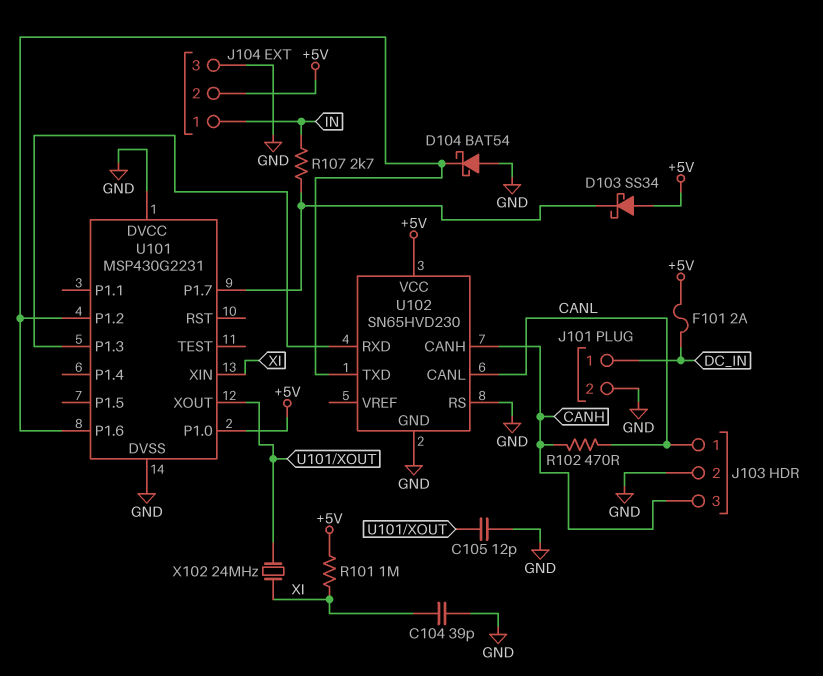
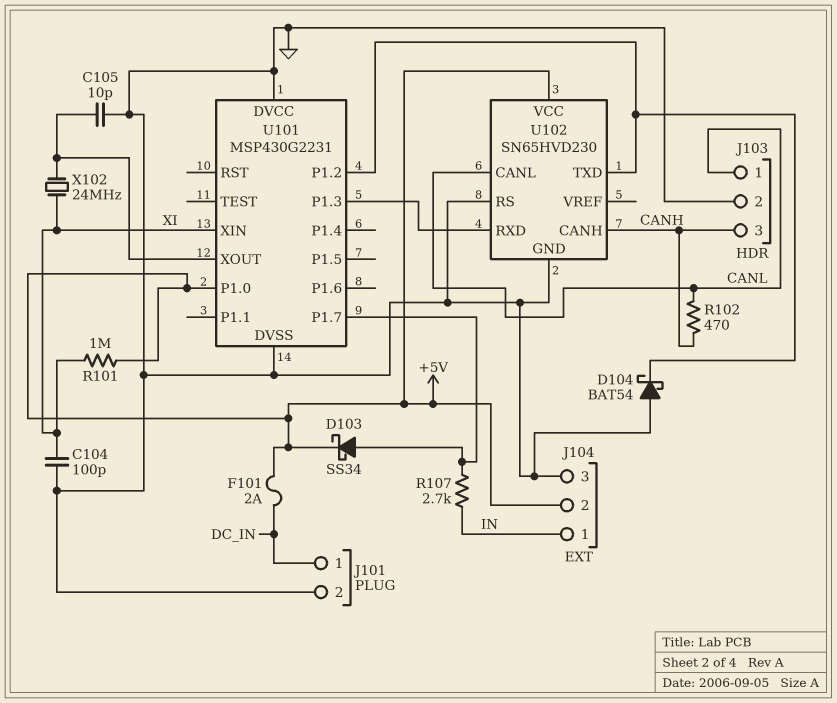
C104: 39pF (GND, XI) -> 100pF (GND, XI)
C105: 12pF (GND, U101/XOUT) -> 10pF (GND, U101/XOUT)
D103: schottky SS34 (A +5V, K U101/P1.7) -> schottky SS34 (A U101/P1.7, K +5V)
U101 pin P1.6: U101/P1.2 -> none

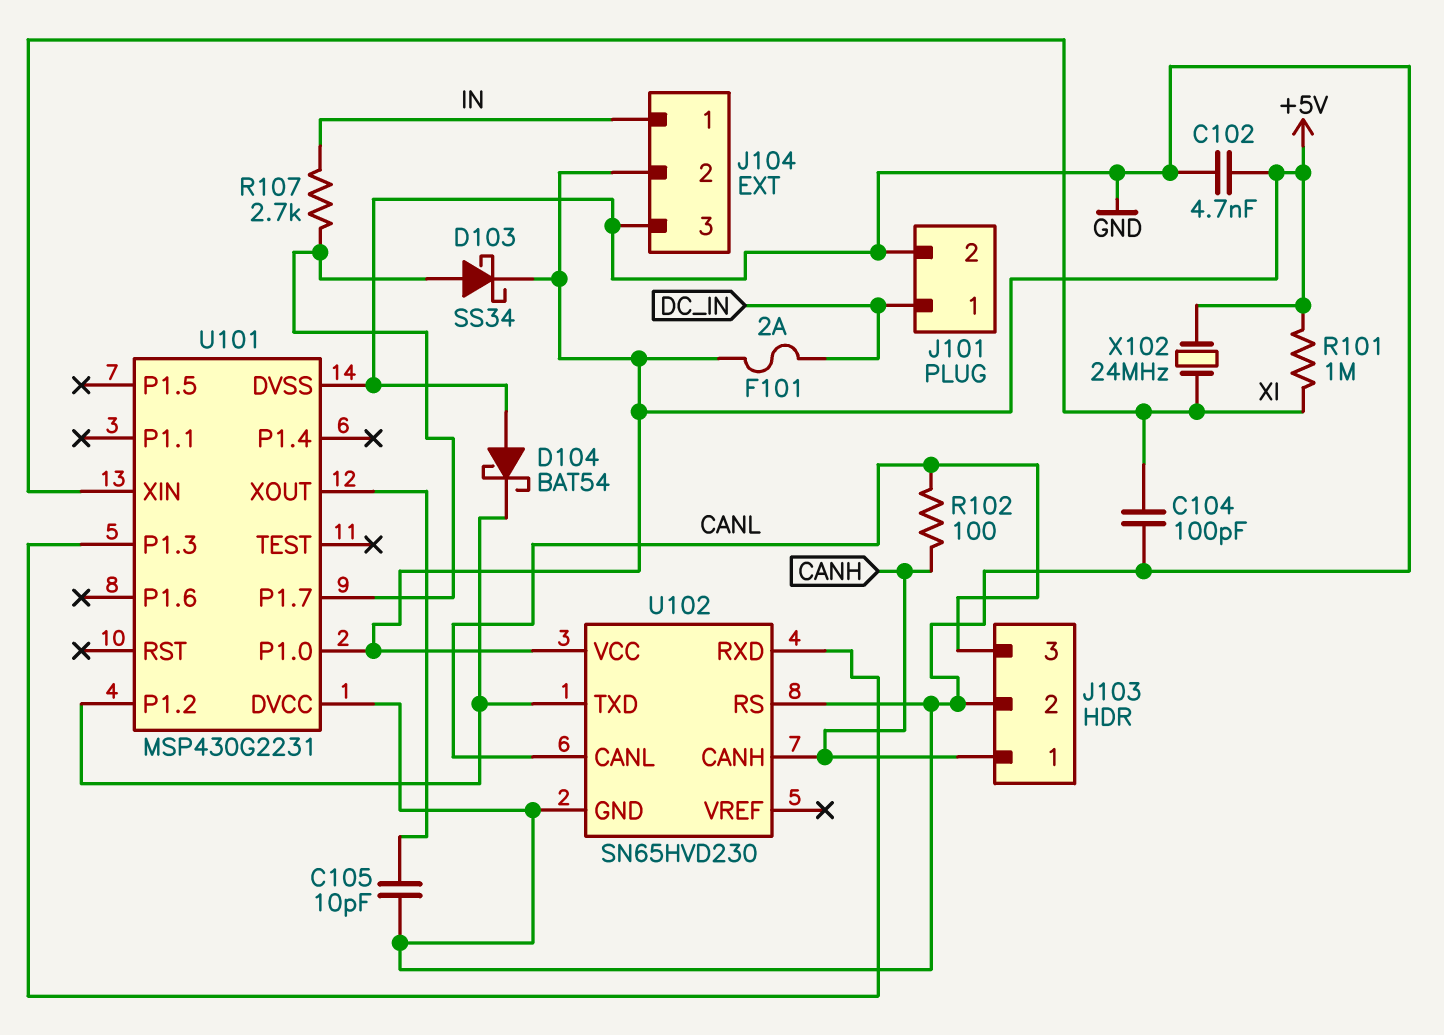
C102: none -> 4.7nF (+5V, GND)
J103 pin 1: CANL -> CANH
J103 pin 3: CANH -> CANL
R102: 470 (CANH, CANL) -> 100 (CANH, CANL)
X102: 24MHz (U101/XOUT, XI) -> 24MHz (+5V, XI)

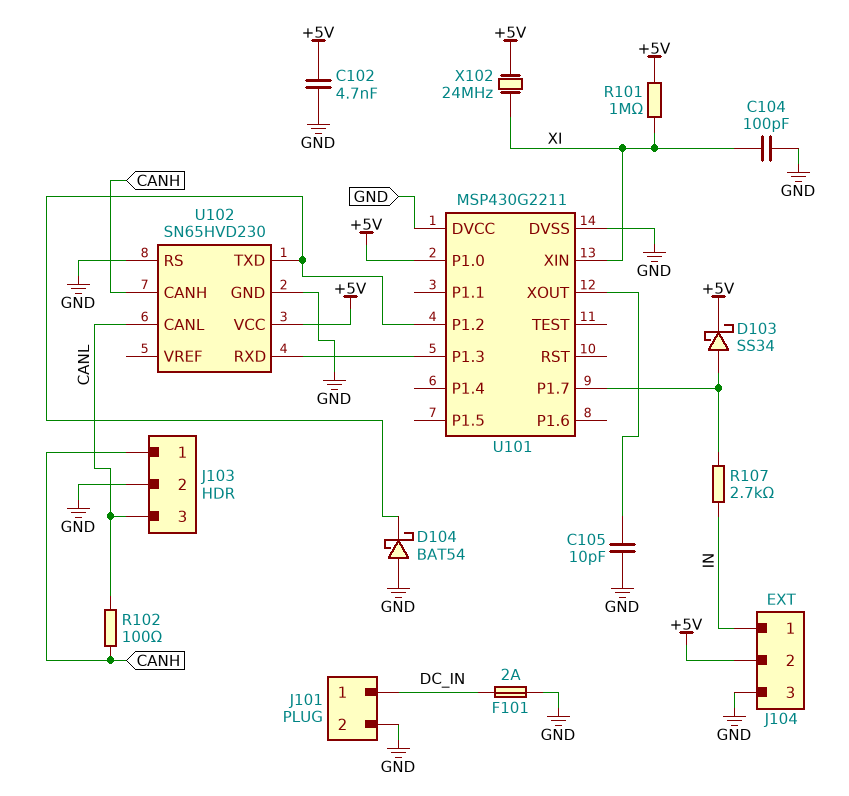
F101: 2A (+5V, DC_IN) -> 2A (DC_IN, GND)
U101: MSP430G2231 -> MSP430G2211

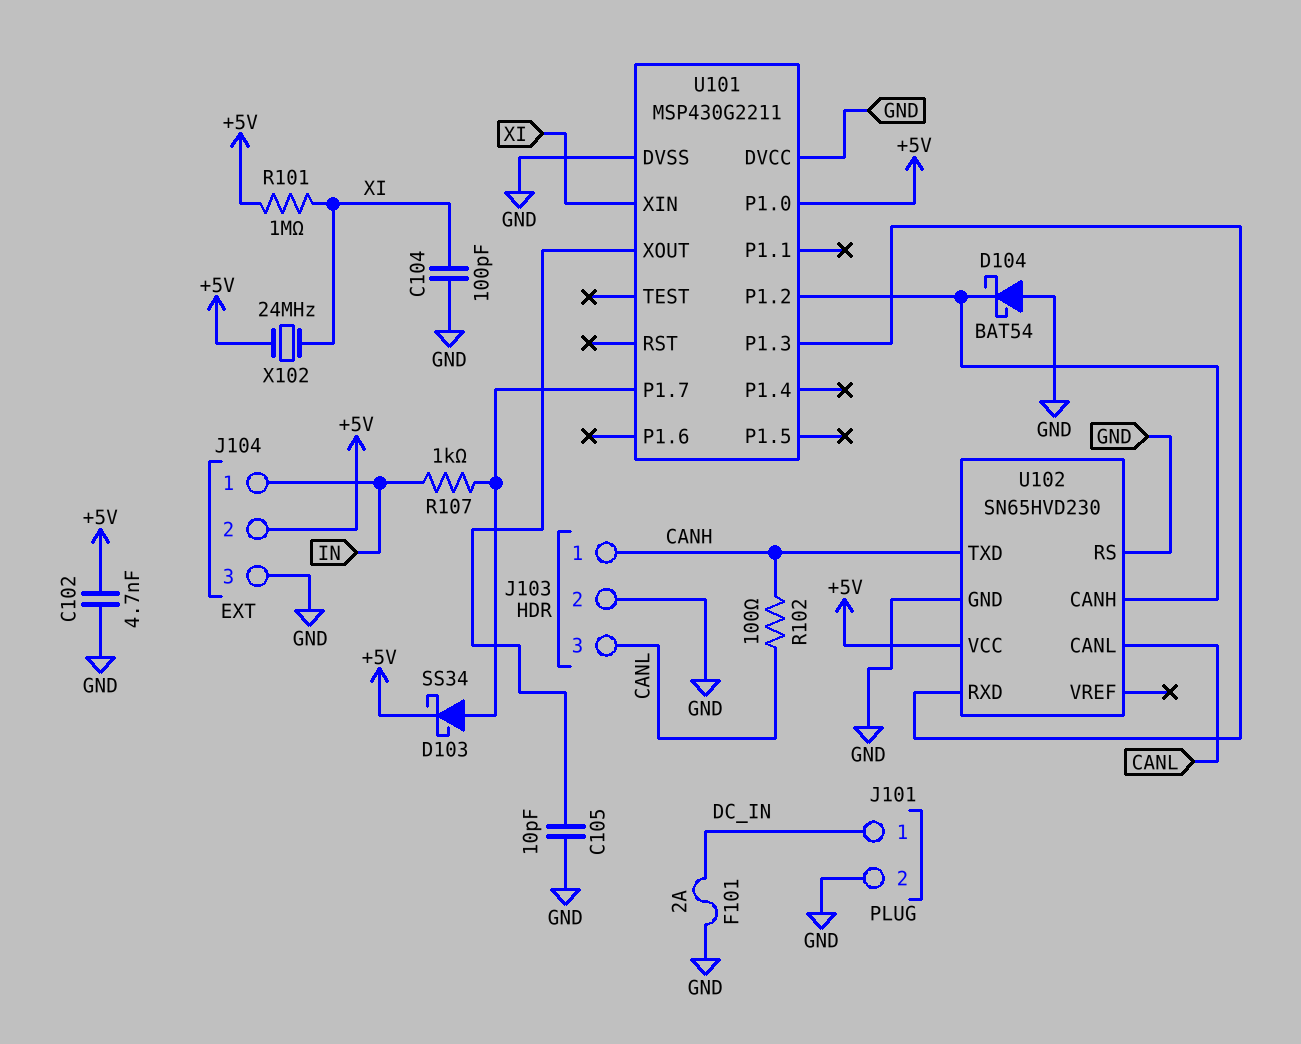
R107: 2.7k (IN, U101/P1.7) -> 1k (IN, U101/P1.7)
U102 pin CANH: CANH -> U101/P1.2
U102 pin TXD: U101/P1.2 -> CANH

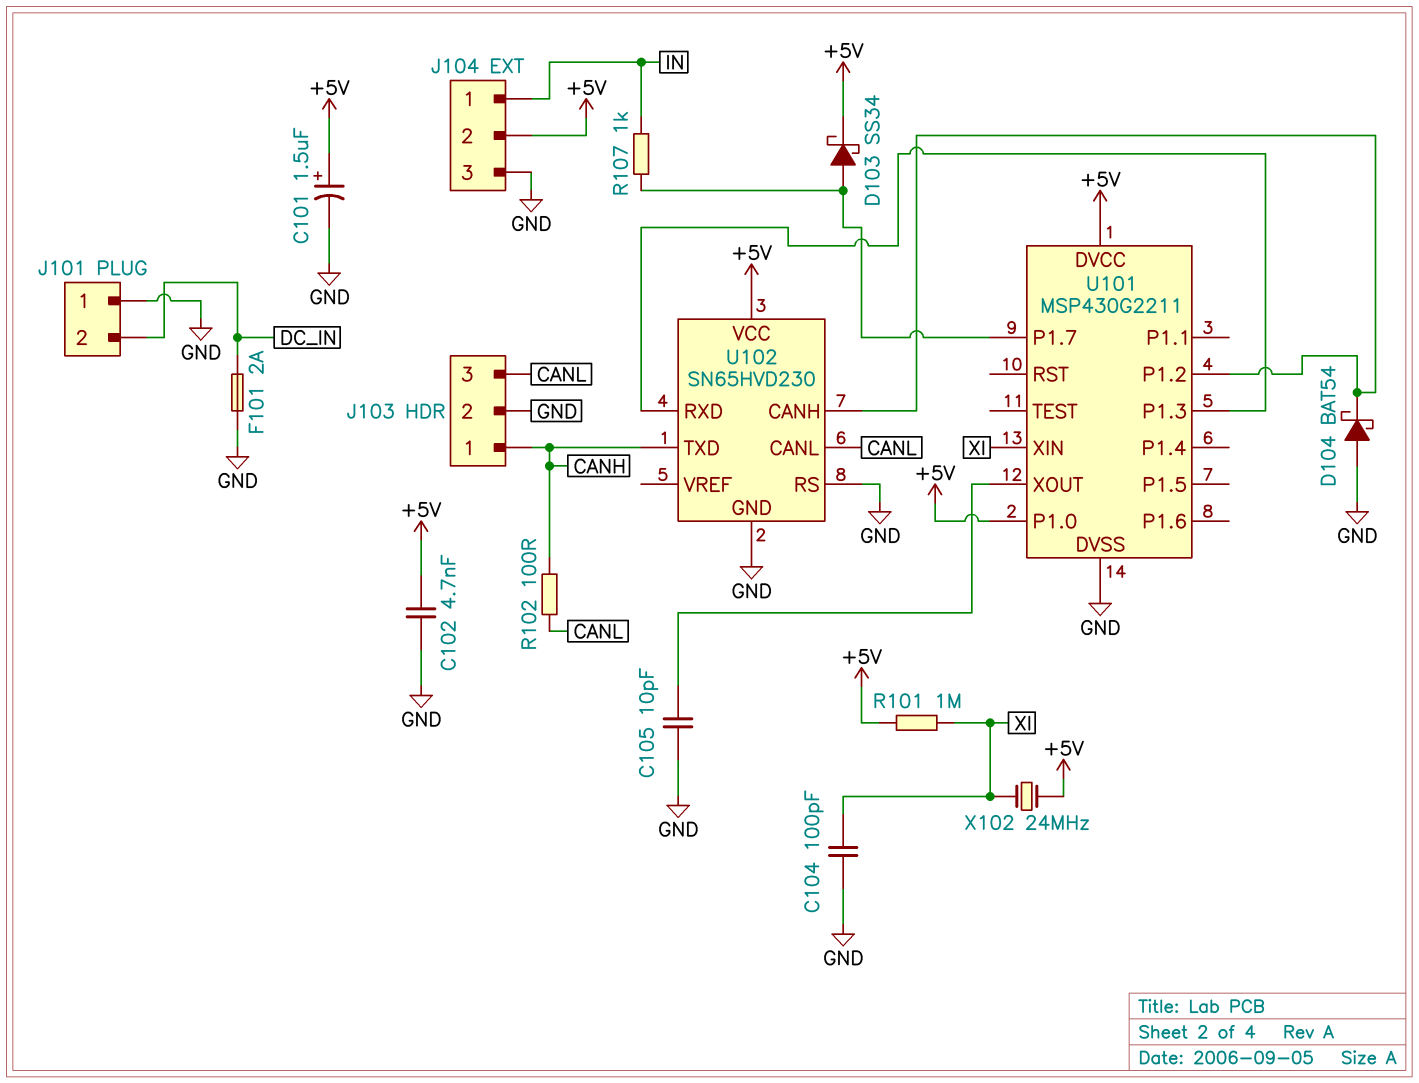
C101: none -> 1.5uF (plus +5V, minus GND)
J101 pin 1: DC_IN -> GND
J101 pin 2: GND -> DC_IN
U101 pin DVCC: GND -> +5V

